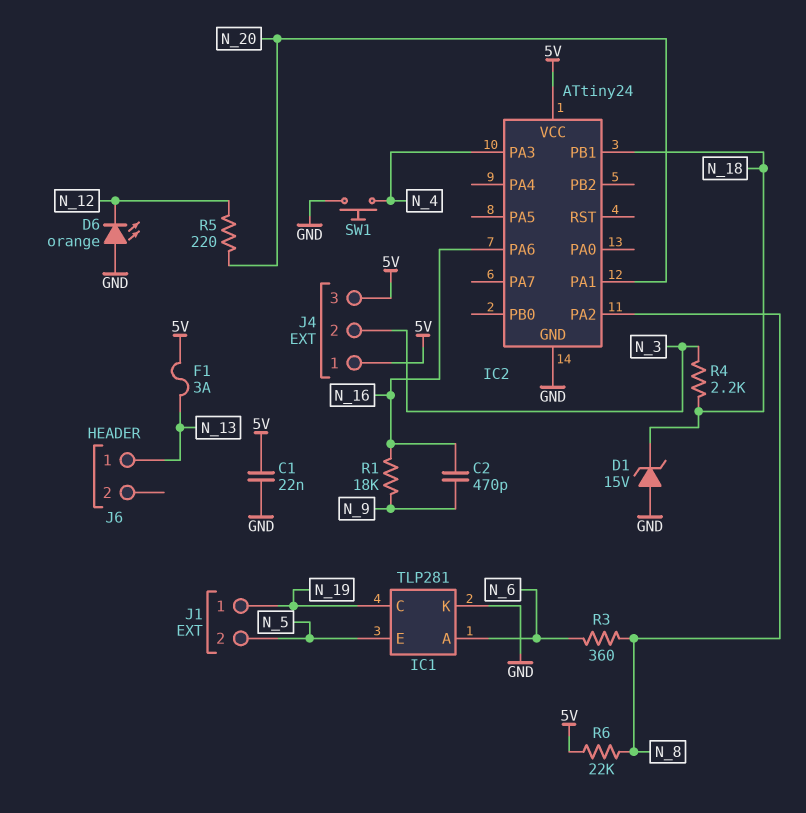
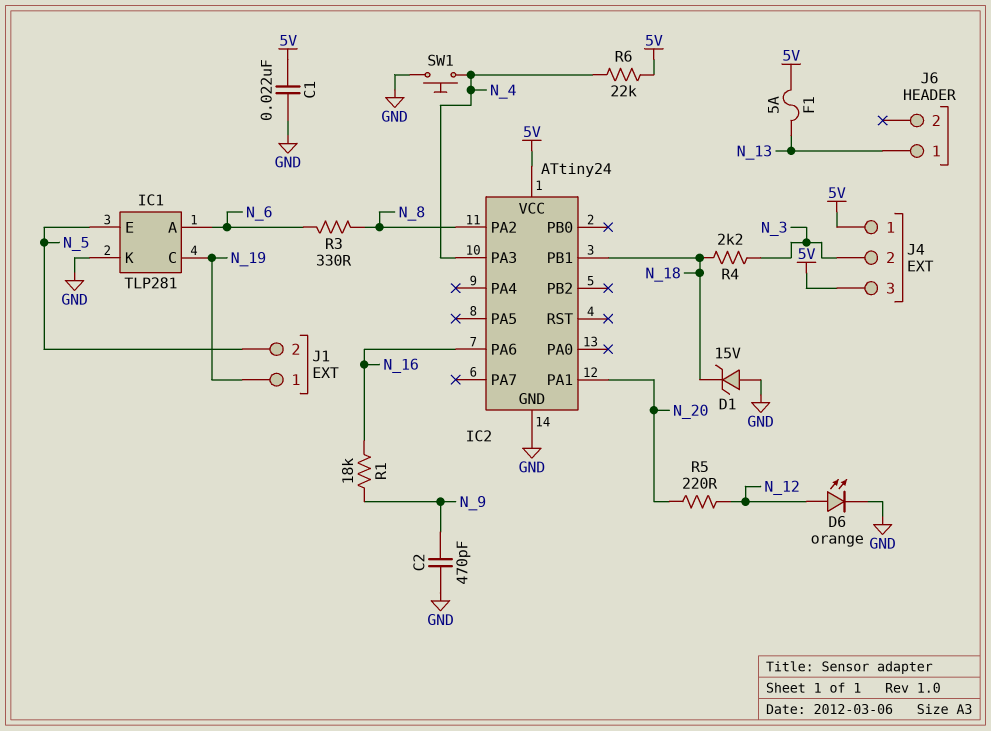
C2: 470pF (N_9, N_16) -> 470pF (GND, N_9)
D6: LED orange (A GND, K N_12) -> LED orange (A N_12, K GND)
F1: 3A (5V, N_13) -> 5A (5V, N_13)
R3: 360 (N_6, N_8) -> 330 (N_6, N_8)
R6: 22k (5V, N_8) -> 22k (5V, N_4)

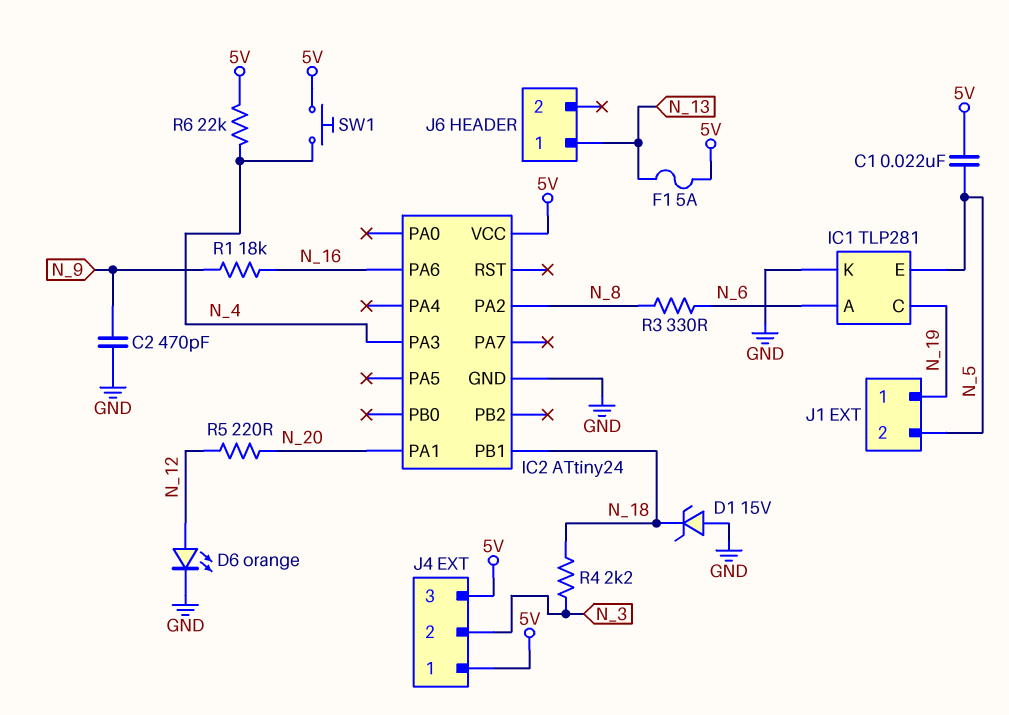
C1: 22nF (5V, GND) -> 22nF (5V, N_5)
SW1: button (GND, N_4) -> button (5V, N_4)

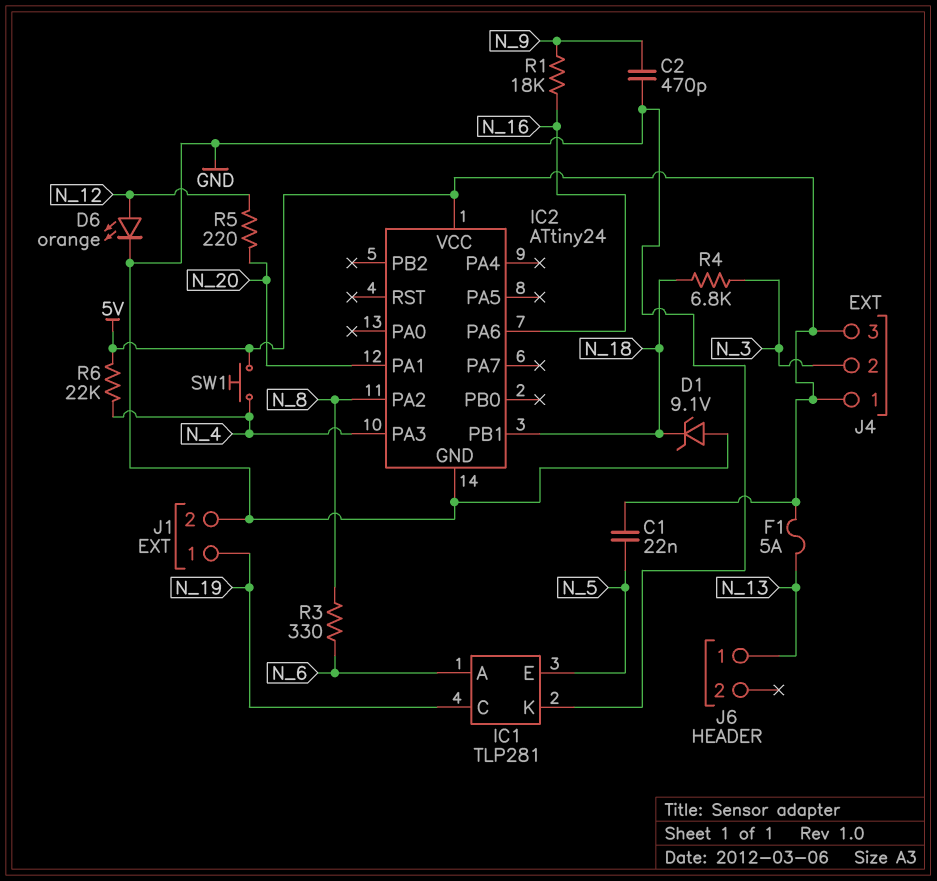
D1: zener 15V (A GND, K N_18) -> zener 9.1V (A GND, K N_18)
J1 pin 2: N_5 -> GND
R4: 2.2k (N_3, N_18) -> 6.8k (N_3, N_18)

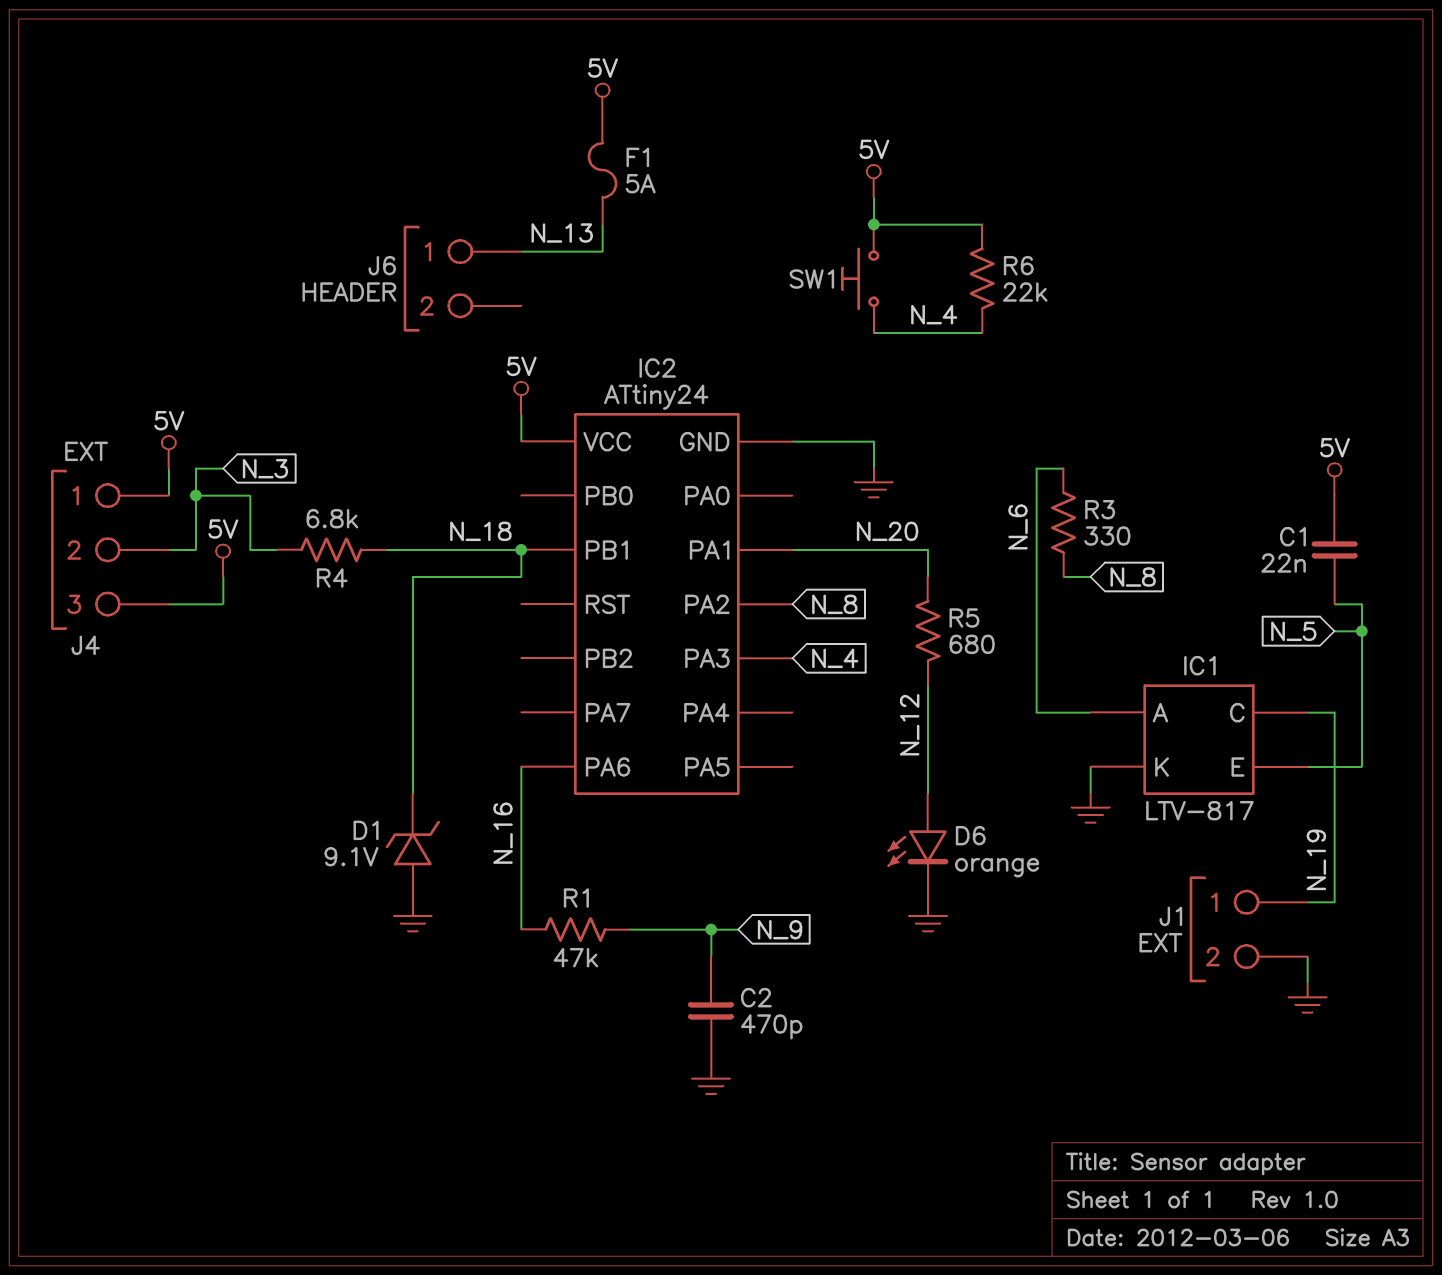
IC1: TLP281 -> LTV-817
R1: 18k (N_9, N_16) -> 47k (N_9, N_16)
R5: 220 (N_12, N_20) -> 680 (N_12, N_20)

